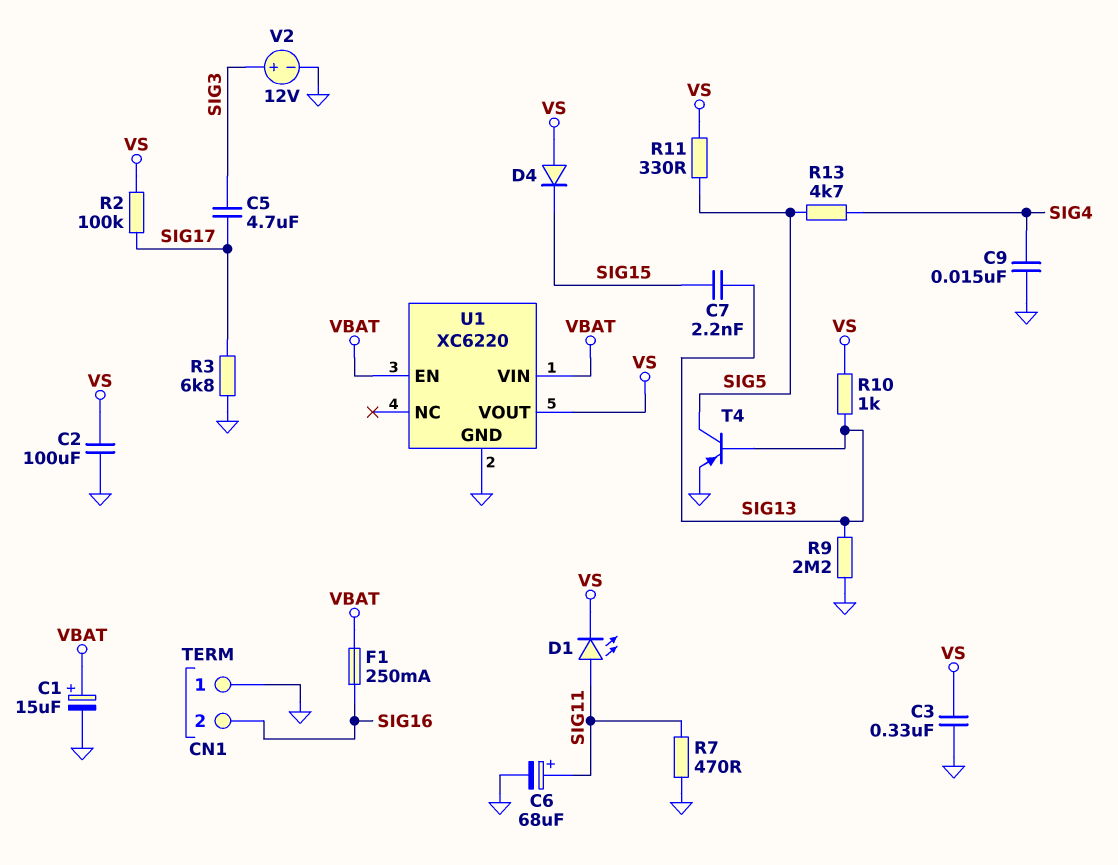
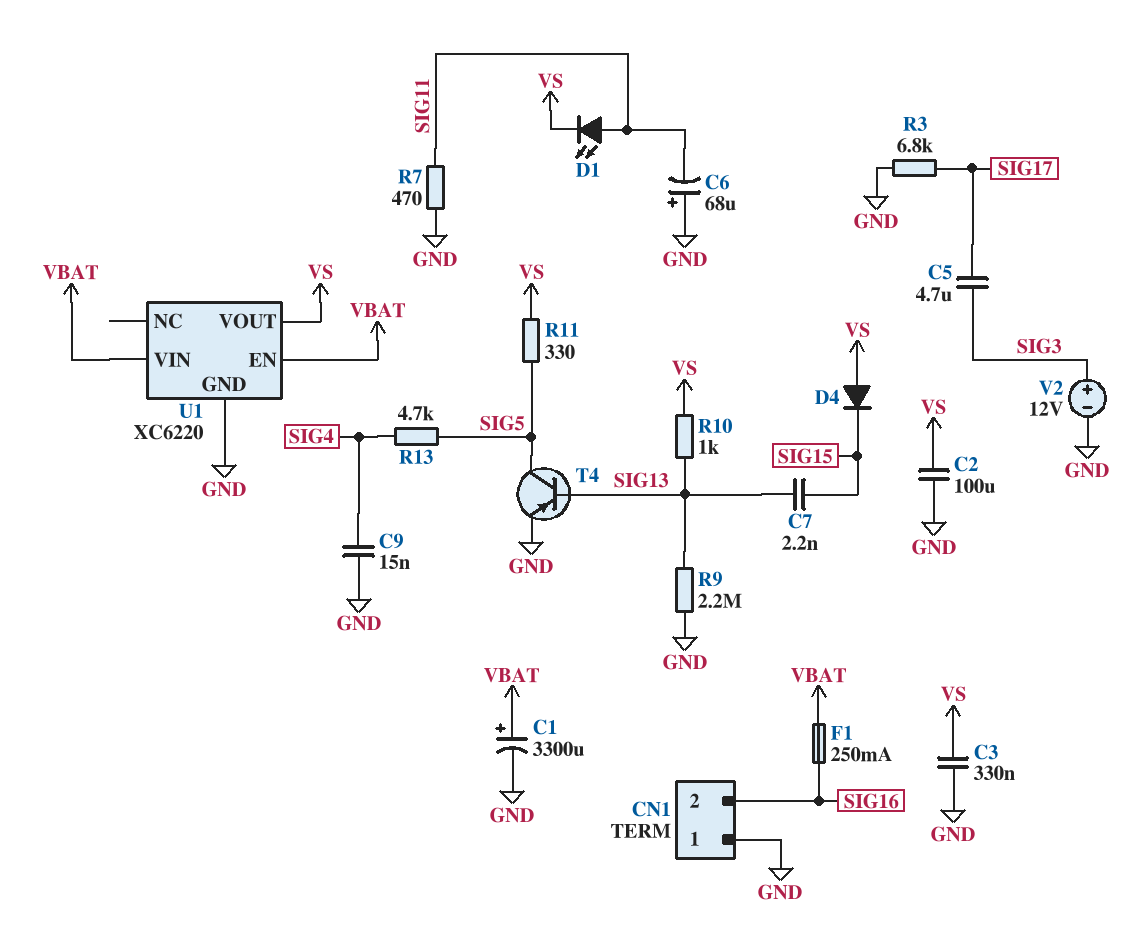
C1: 15uF (plus VBAT, minus GND) -> 3300uF (plus VBAT, minus GND)
C6: 68uF (plus SIG11, minus GND) -> 68uF (plus GND, minus SIG11)
R2: 100k (SIG17, VS) -> none

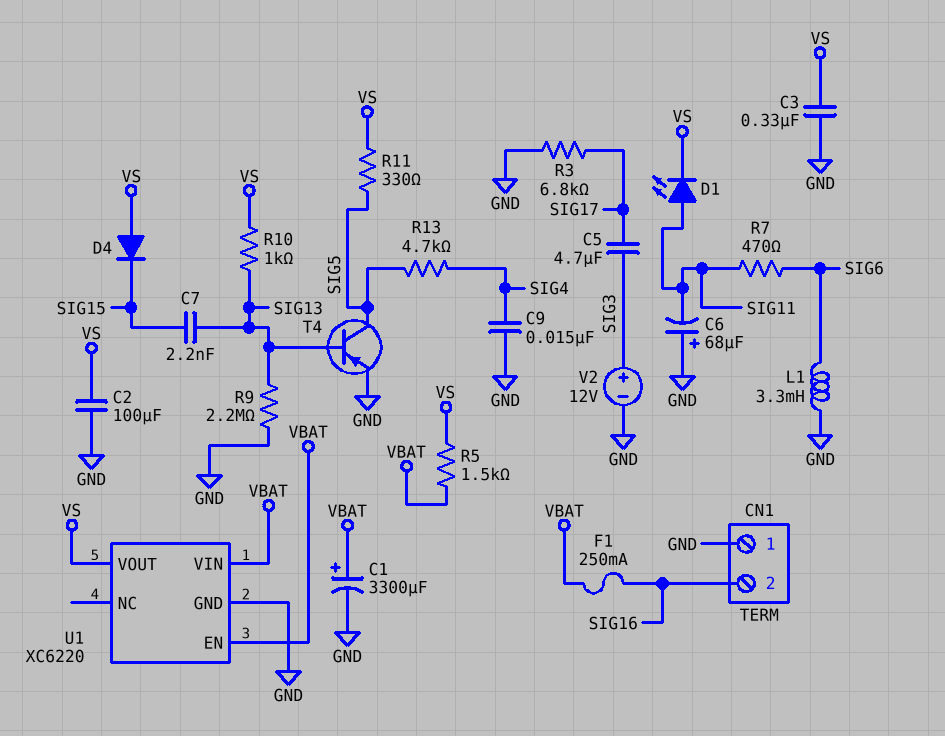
L1: none -> 3.3mH (GND, SIG6)
R5: none -> 1.5k (VBAT, VS)
R7: 470 (GND, SIG11) -> 470 (SIG6, SIG11)

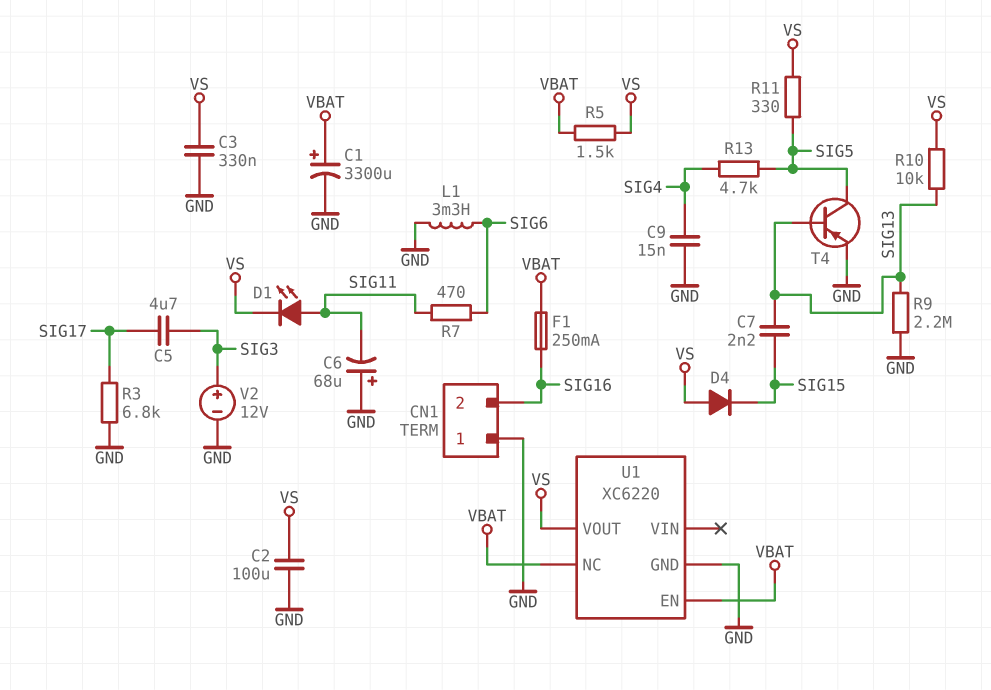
R10: 1k (SIG13, VS) -> 10k (SIG13, VS)
U1 pin NC: none -> VBAT
U1 pin VIN: VBAT -> none

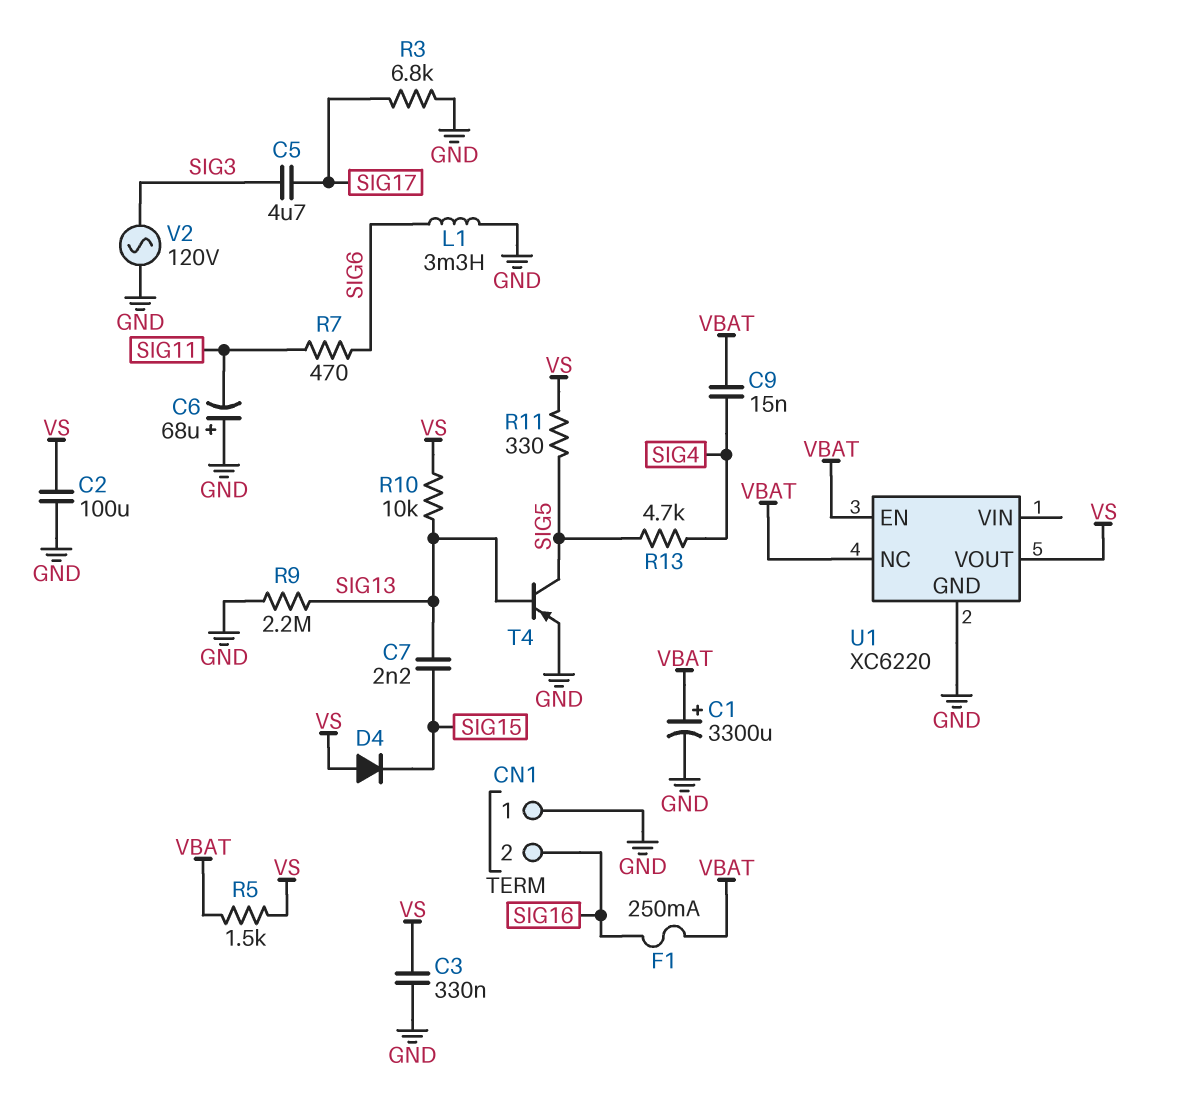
C9: 15nF (GND, SIG4) -> 15nF (SIG4, VBAT)
D1: LED (A SIG11, K VS) -> none
V2: 12V (plus SIG3, minus GND) -> AC 120V (GND, SIG3)

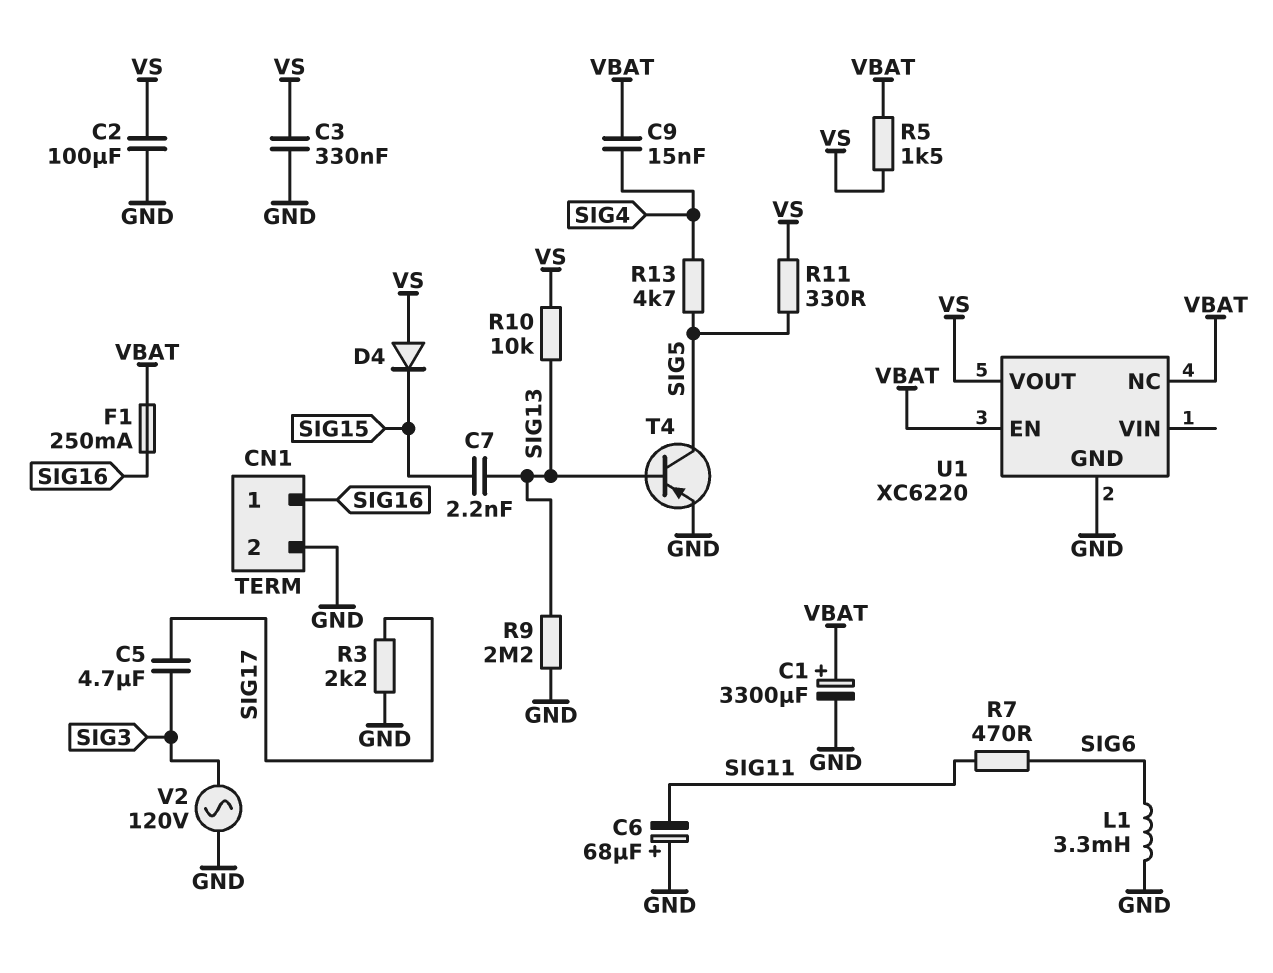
CN1 pin 1: GND -> SIG16
CN1 pin 2: SIG16 -> GND
R3: 6.8k (GND, SIG17) -> 2.2k (GND, SIG17)

